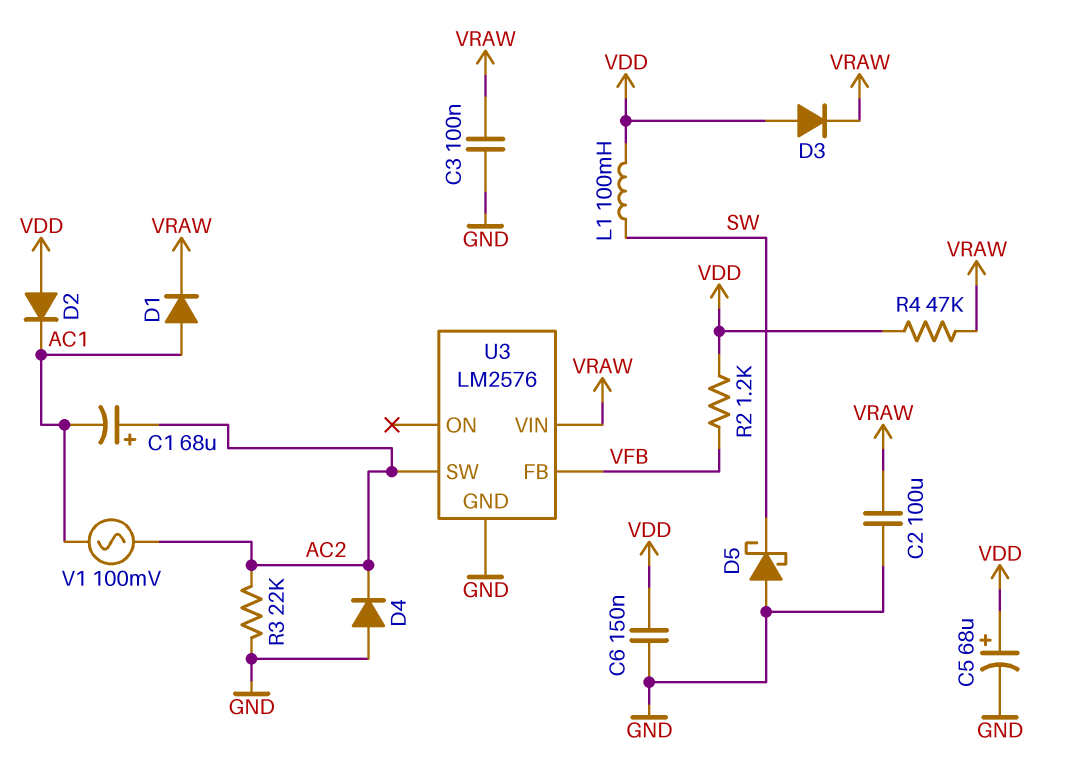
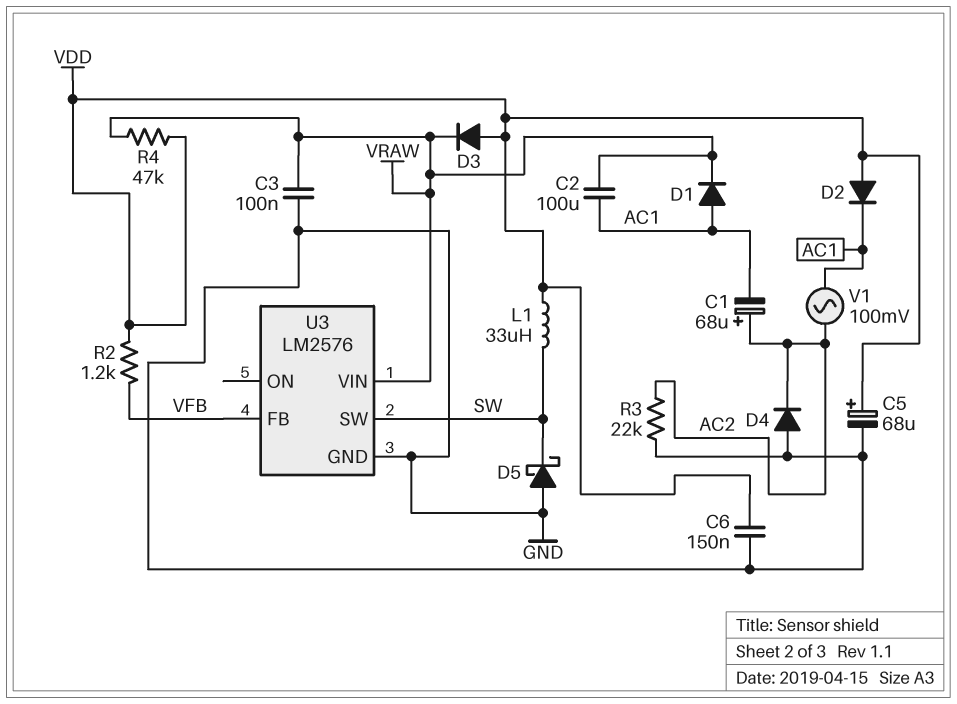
C2: 100uF (GND, VRAW) -> 100uF (AC1, VRAW)
L1: 100mH (SW, VDD) -> 33uH (SW, VDD)
U3 pin SW: AC2 -> SW

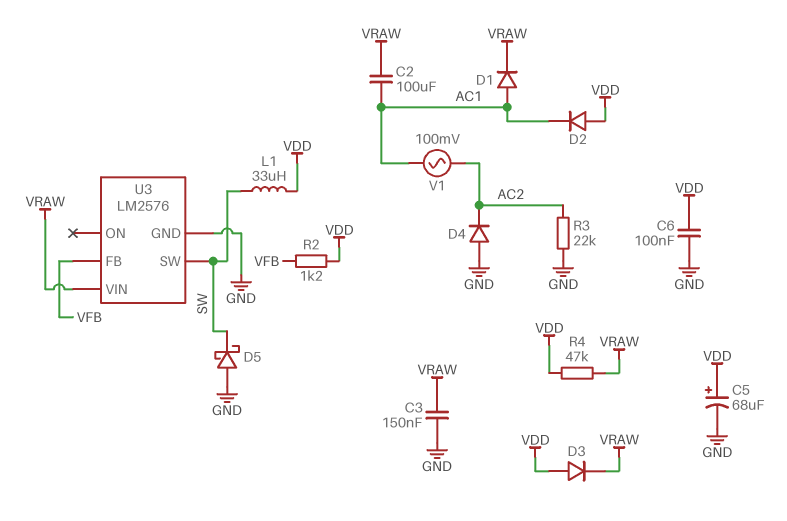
C1: 68uF (plus AC2, minus AC1) -> none
C3: 100nF (GND, VRAW) -> 150nF (GND, VRAW)
C6: 150nF (GND, VDD) -> 100nF (GND, VDD)

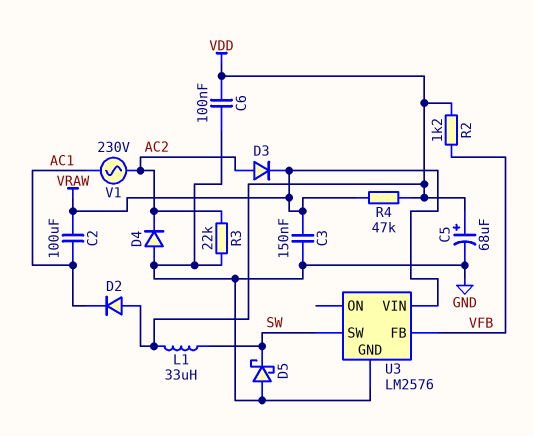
D1: diode (A AC1, K VRAW) -> none
D3: diode (A VDD, K VRAW) -> diode (A AC2, K VRAW)
V1: AC 100mV (AC1, AC2) -> AC 230V (AC1, AC2)

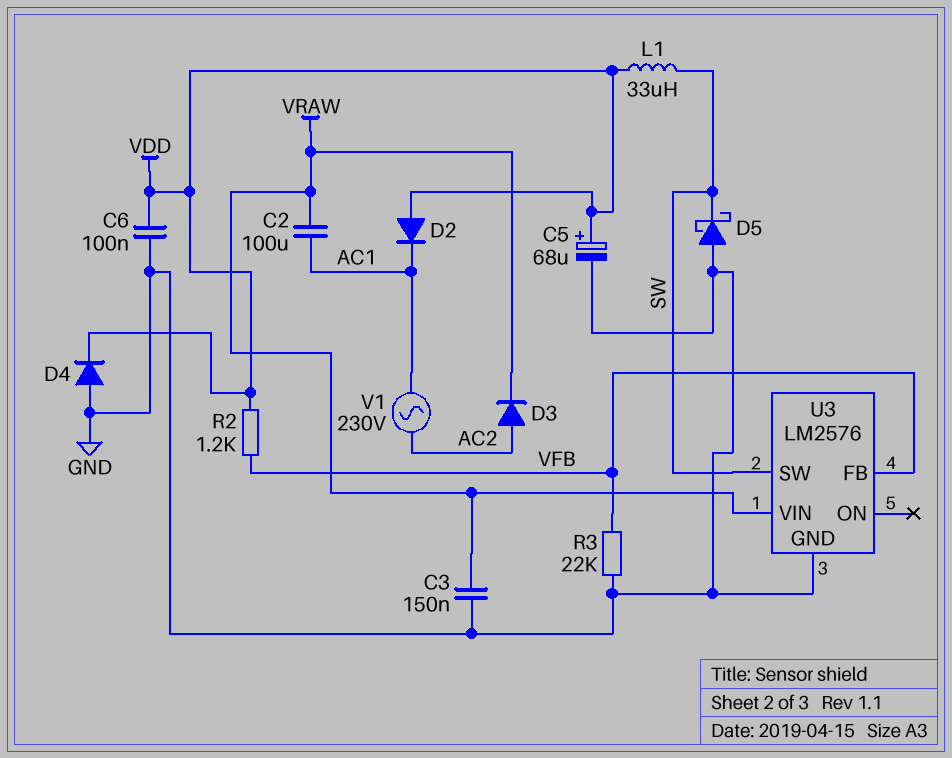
D4: diode (A GND, K AC2) -> diode (A GND, K VDD)
R3: 22k (AC2, GND) -> 22k (GND, VFB)
R4: 47k (VDD, VRAW) -> none

